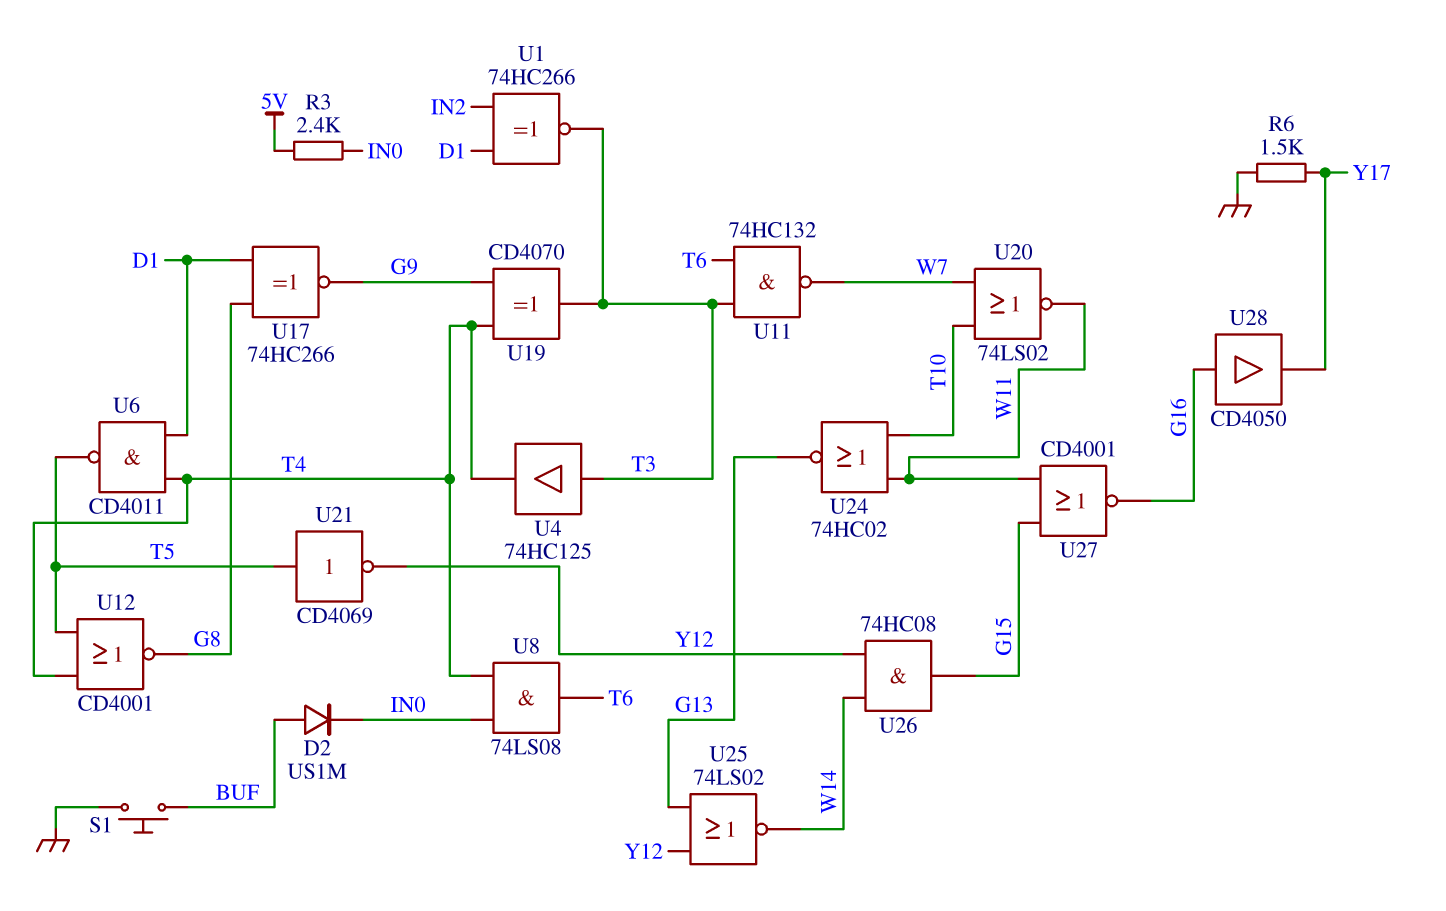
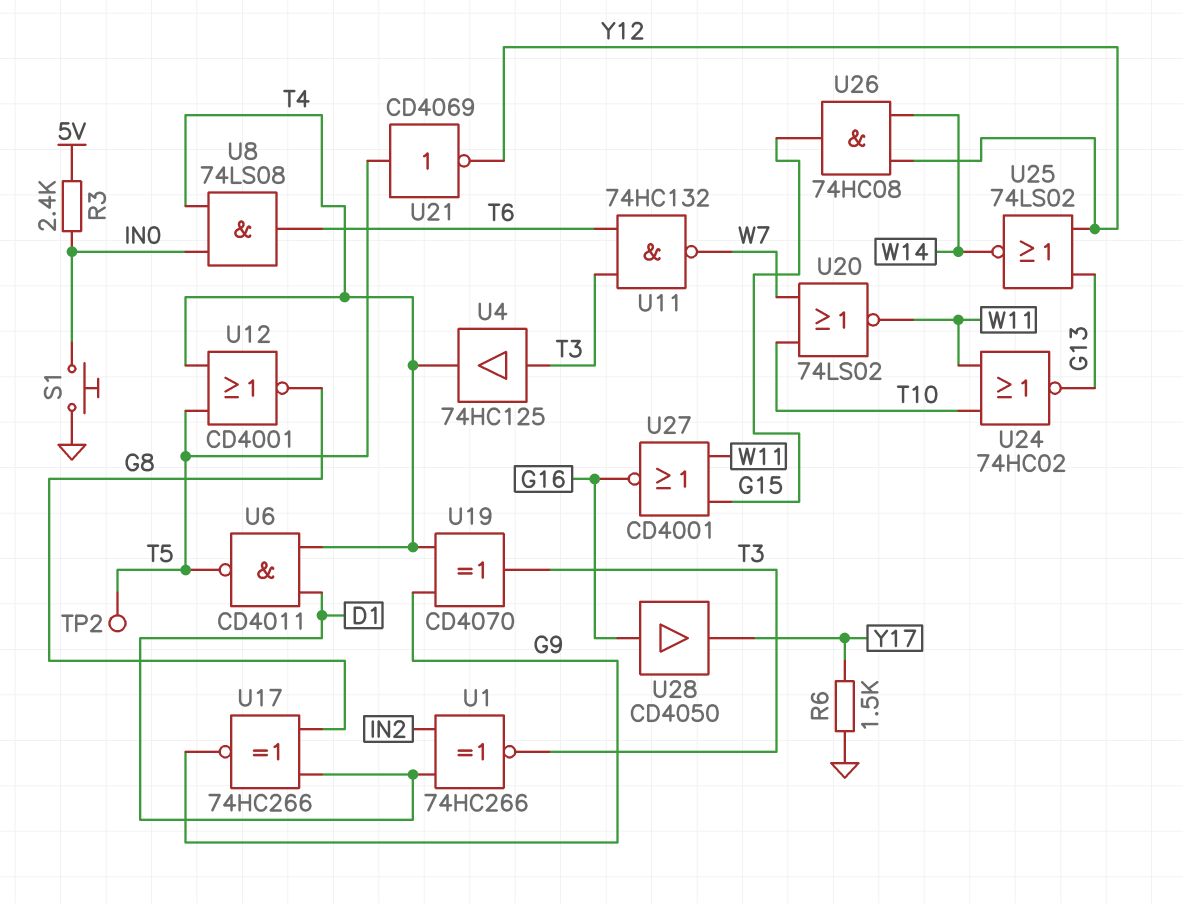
D2: diode US1M (A BUF, K IN0) -> none
S1: button (BUF, GND) -> button (GND, IN0)
TP2: none -> test point (T5)

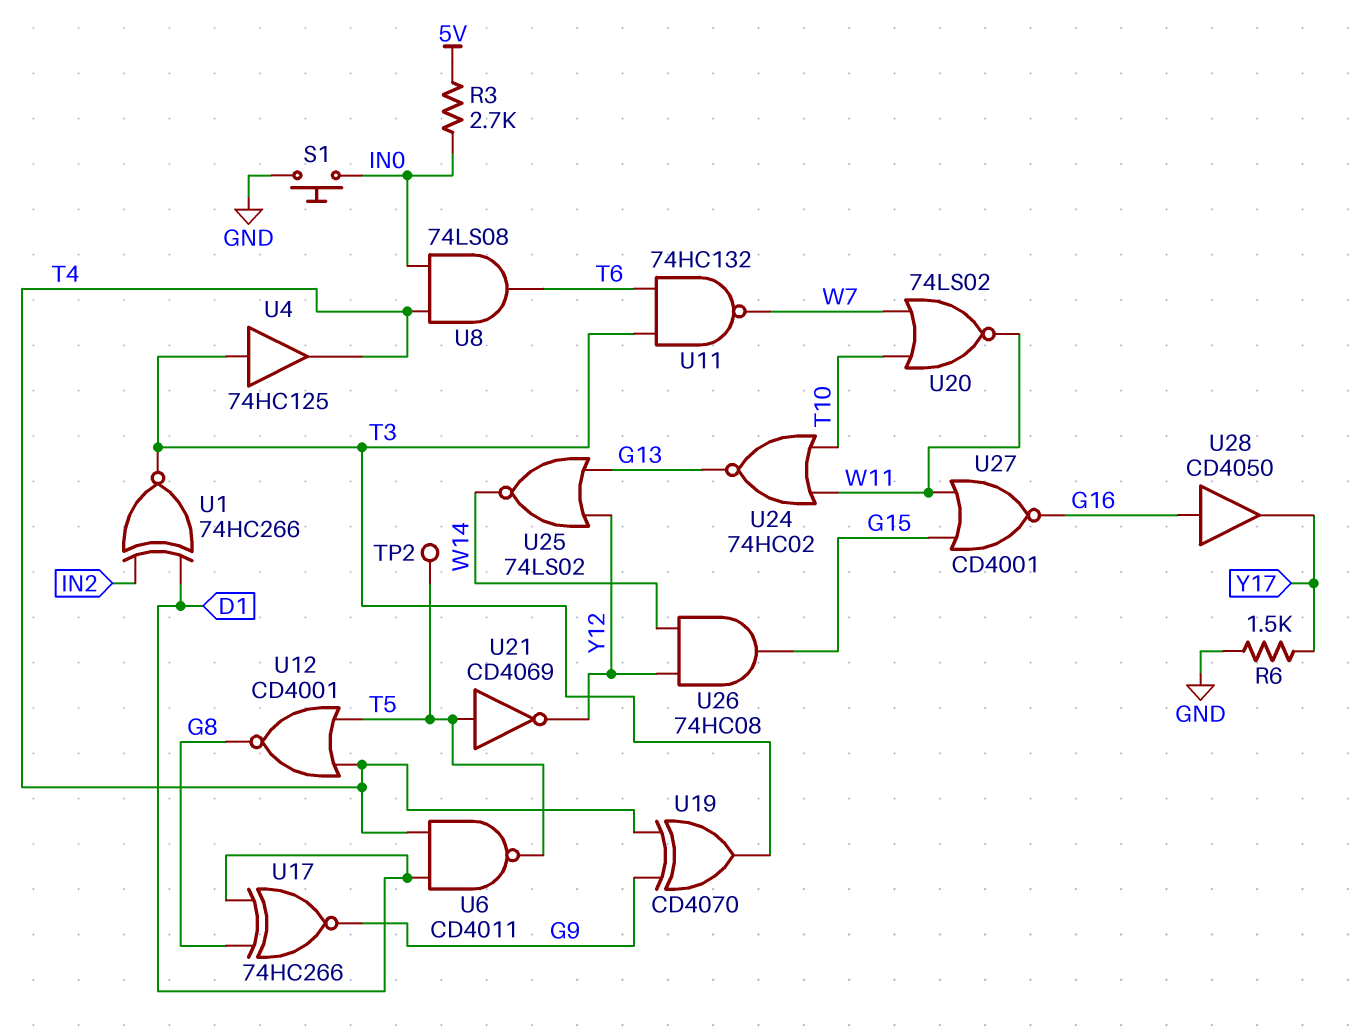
R3: 2.4k (5V, IN0) -> 2.7k (5V, IN0)

